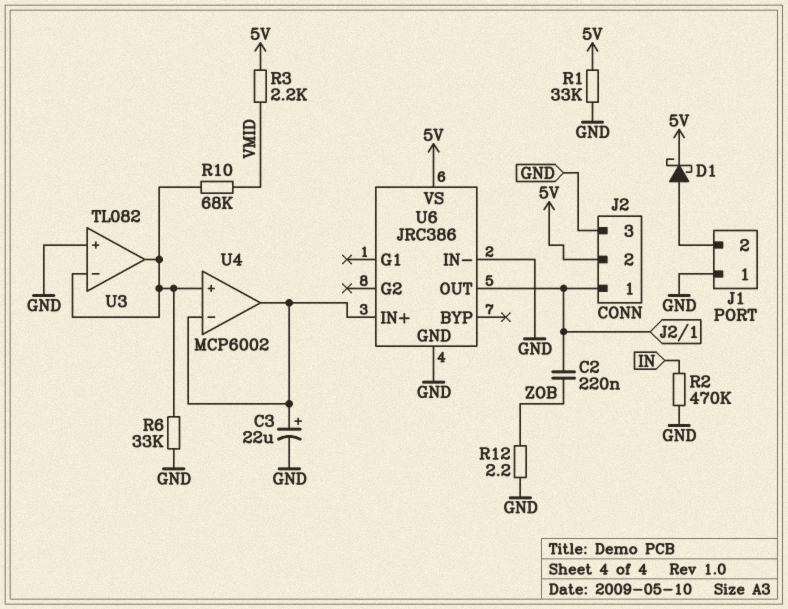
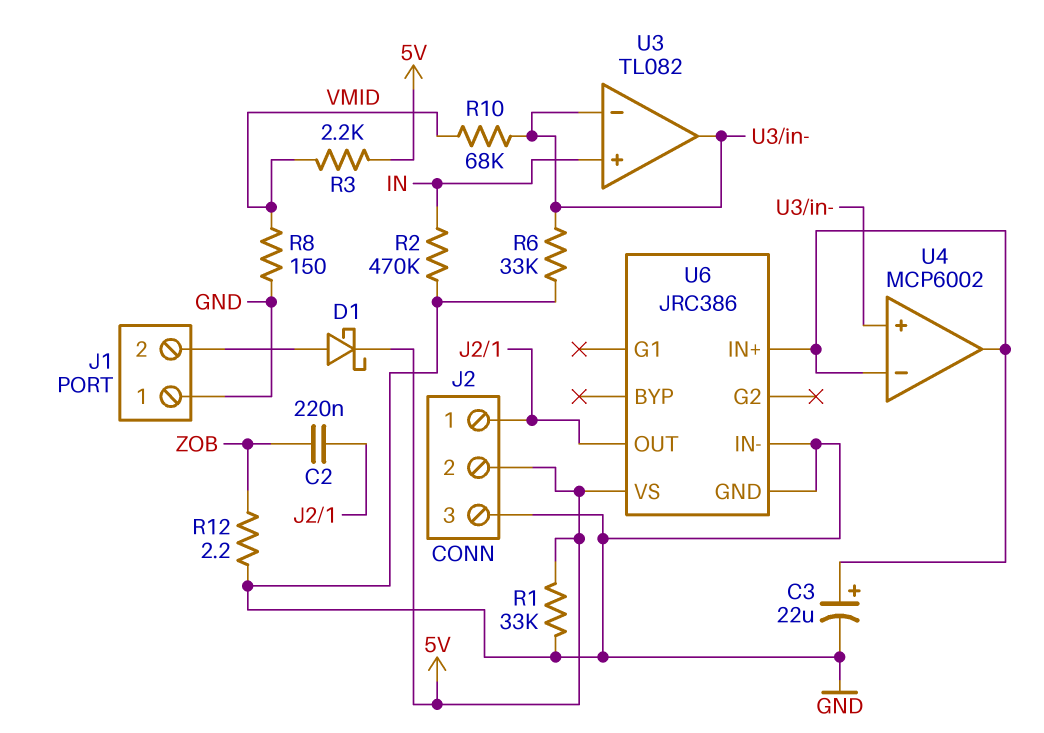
R8: none -> 150 (GND, VMID)
U3 pin in+: GND -> IN

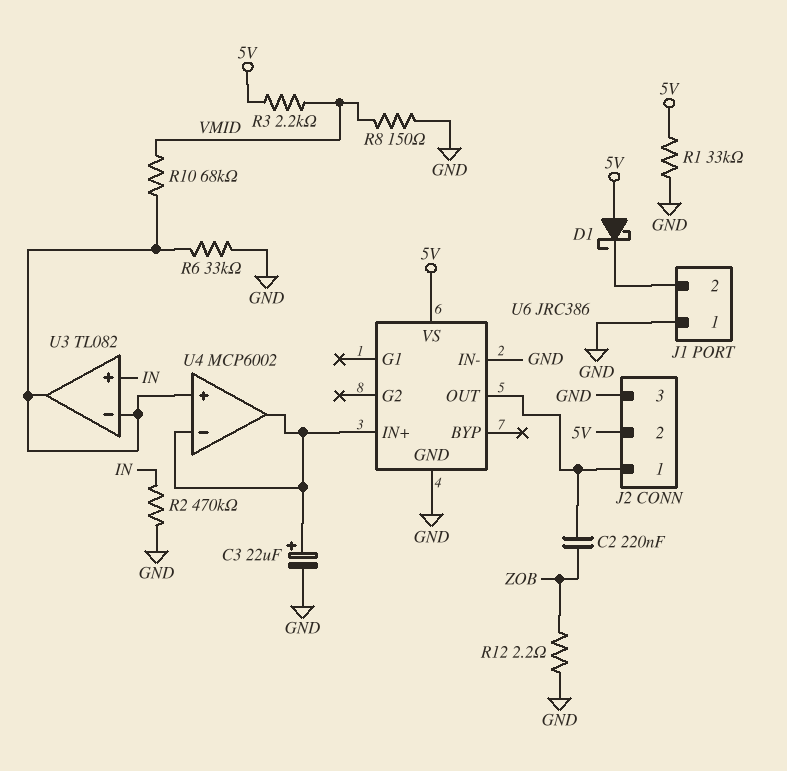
D1: schottky (A J1/2, K 5V) -> schottky (A 5V, K J1/2)

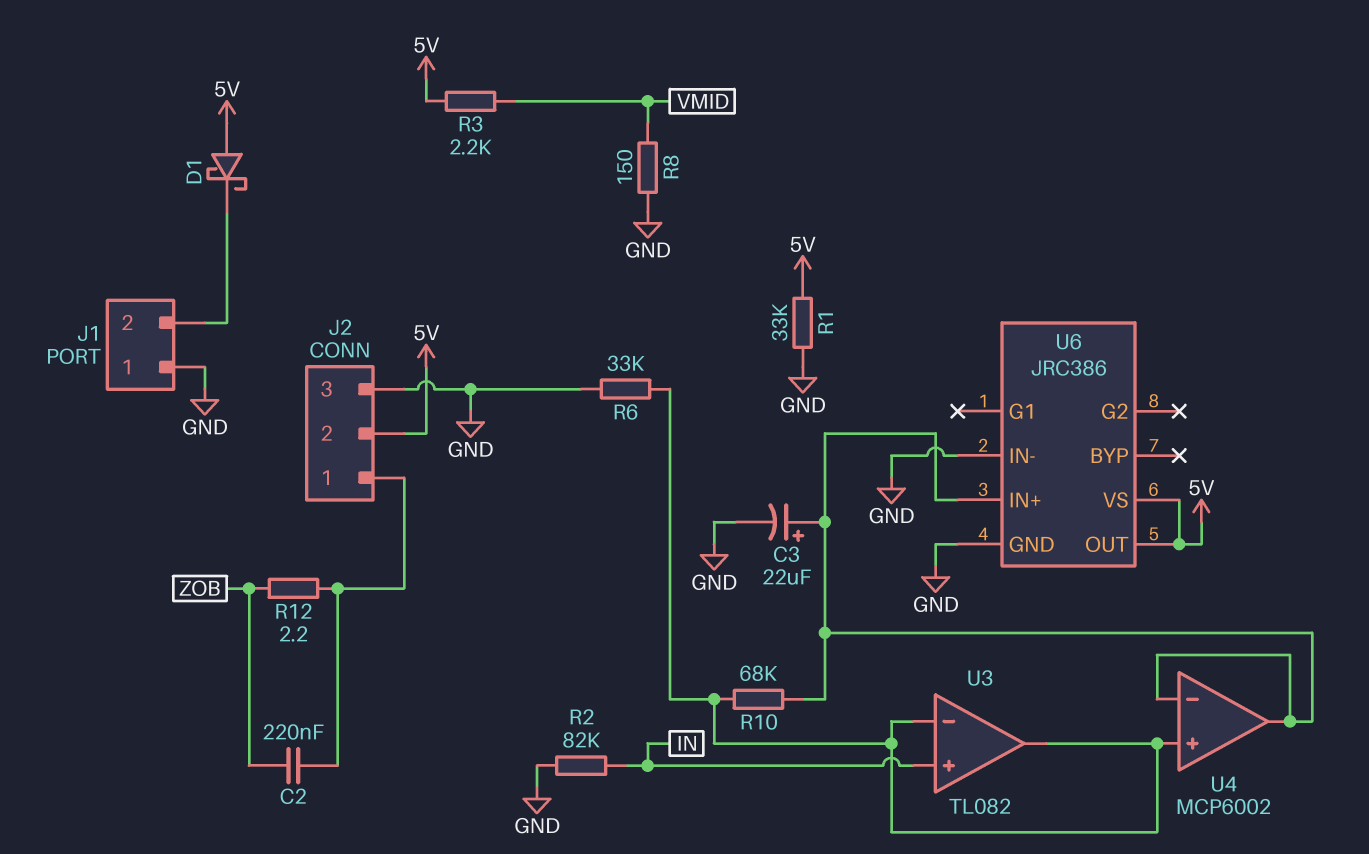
R2: 470k (GND, IN) -> 82k (GND, IN)
R10: 68k (U3/in-, VMID) -> 68k (U3/in-, U4/in-)
R12: 2.2 (GND, ZOB) -> 2.2 (J2/1, ZOB)
U6 pin OUT: J2/1 -> 5V

